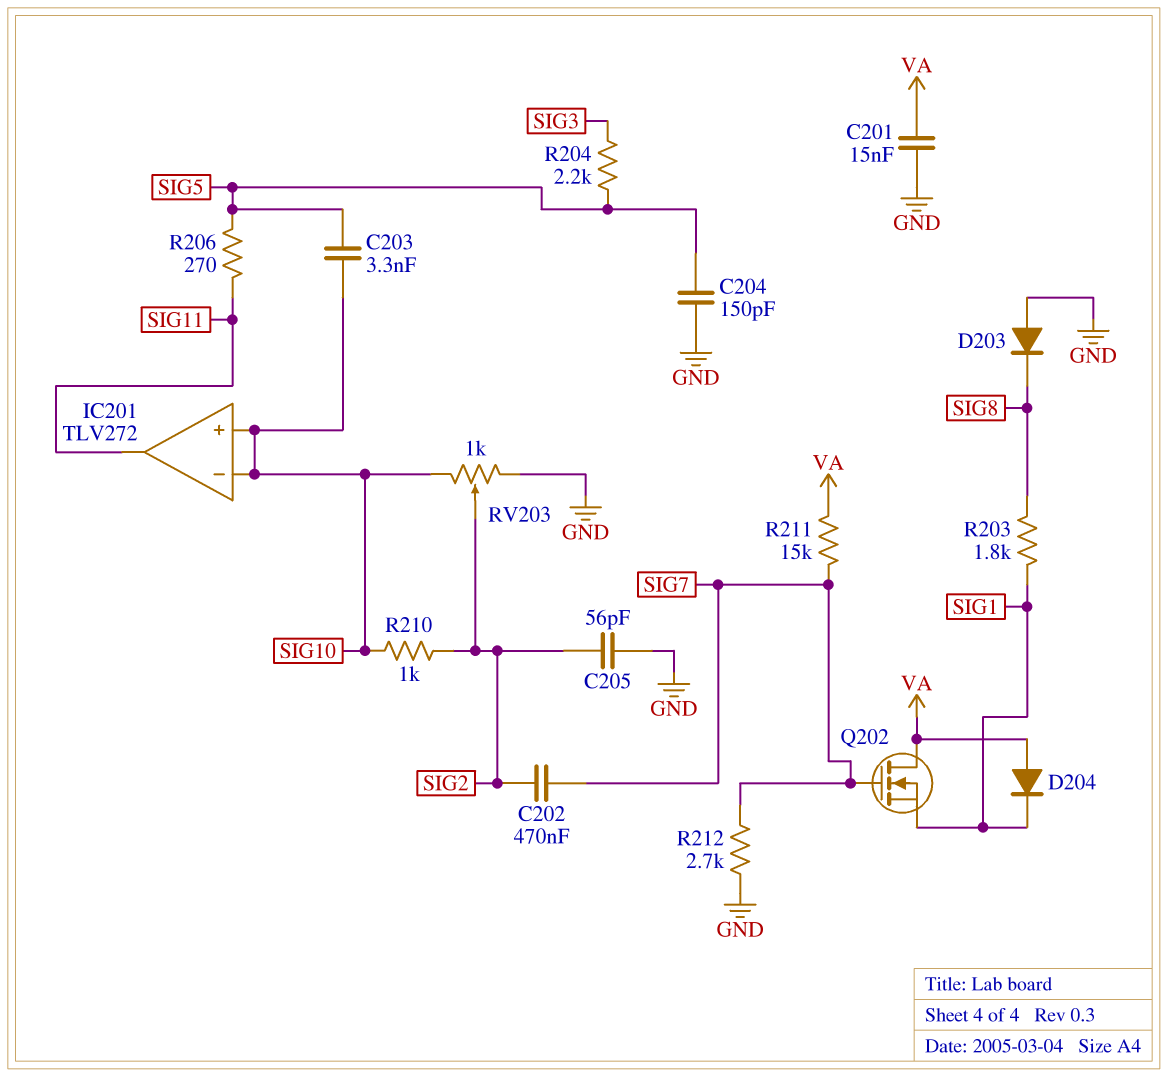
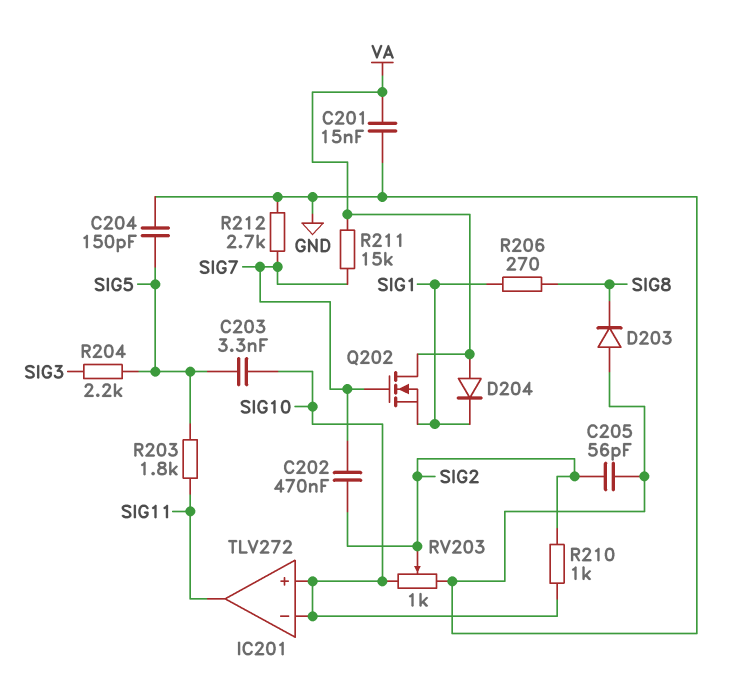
R203: 1.8k (SIG1, SIG8) -> 1.8k (SIG5, SIG11)
R206: 270 (SIG5, SIG11) -> 270 (SIG1, SIG8)

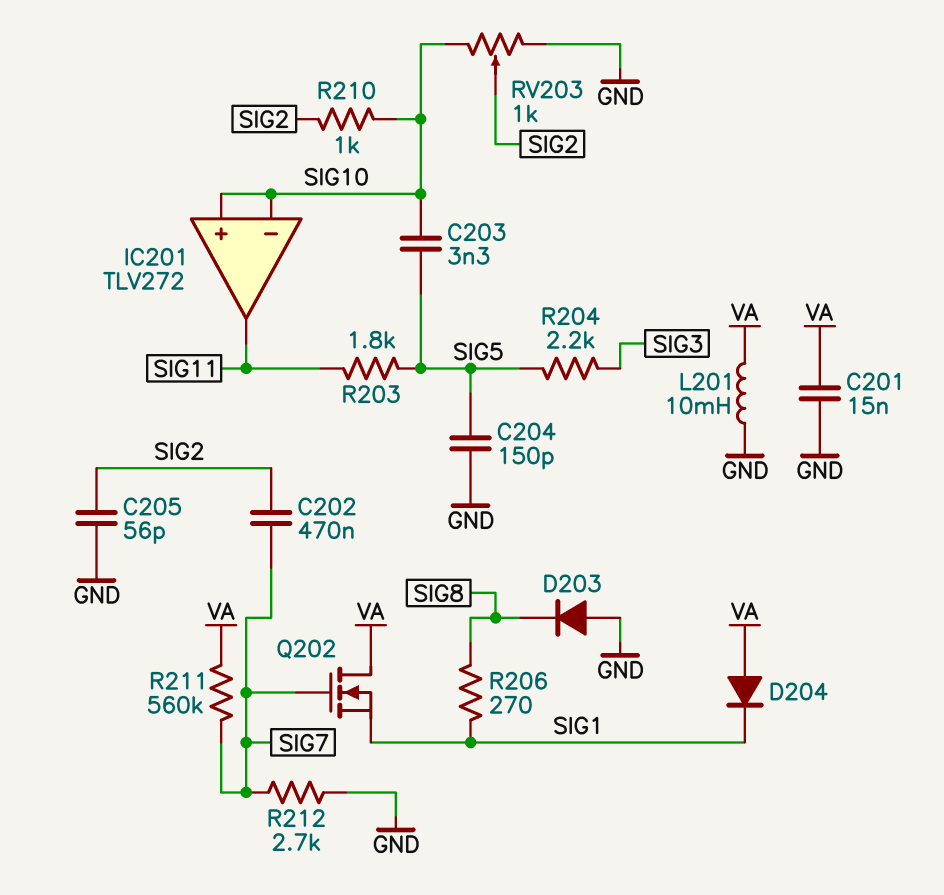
L201: none -> 10mH (GND, VA)
R211: 15k (SIG7, VA) -> 560k (SIG7, VA)

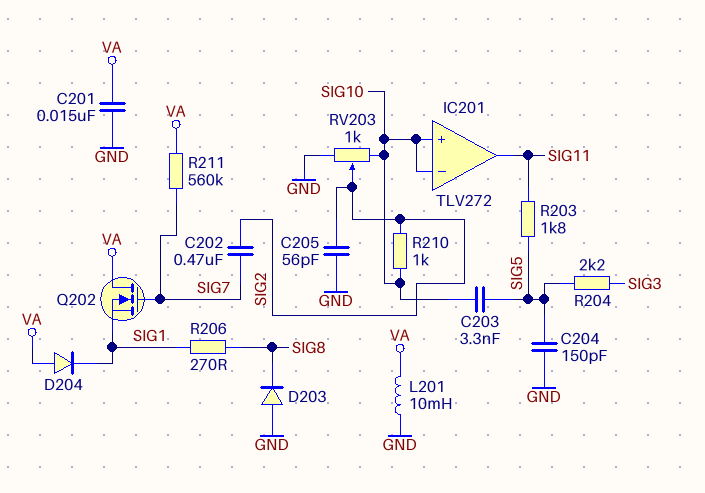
R212: 2.7k (GND, SIG7) -> none

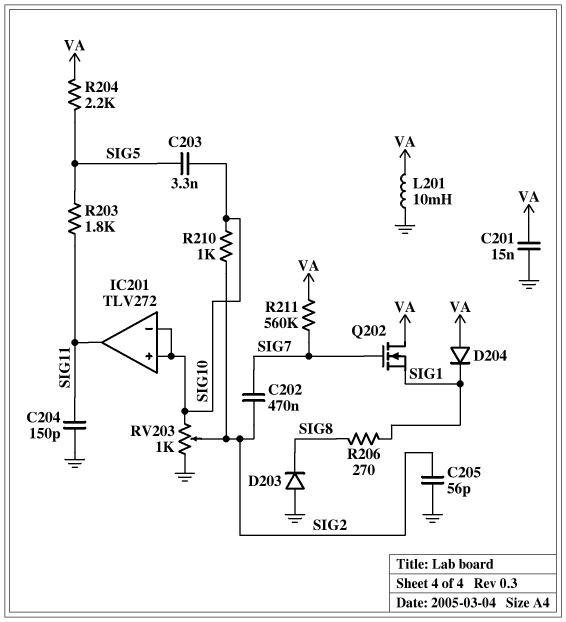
C204: 150pF (GND, SIG5) -> 150pF (GND, SIG11)
R204: 2.2k (SIG3, SIG5) -> 2.2k (SIG5, VA)

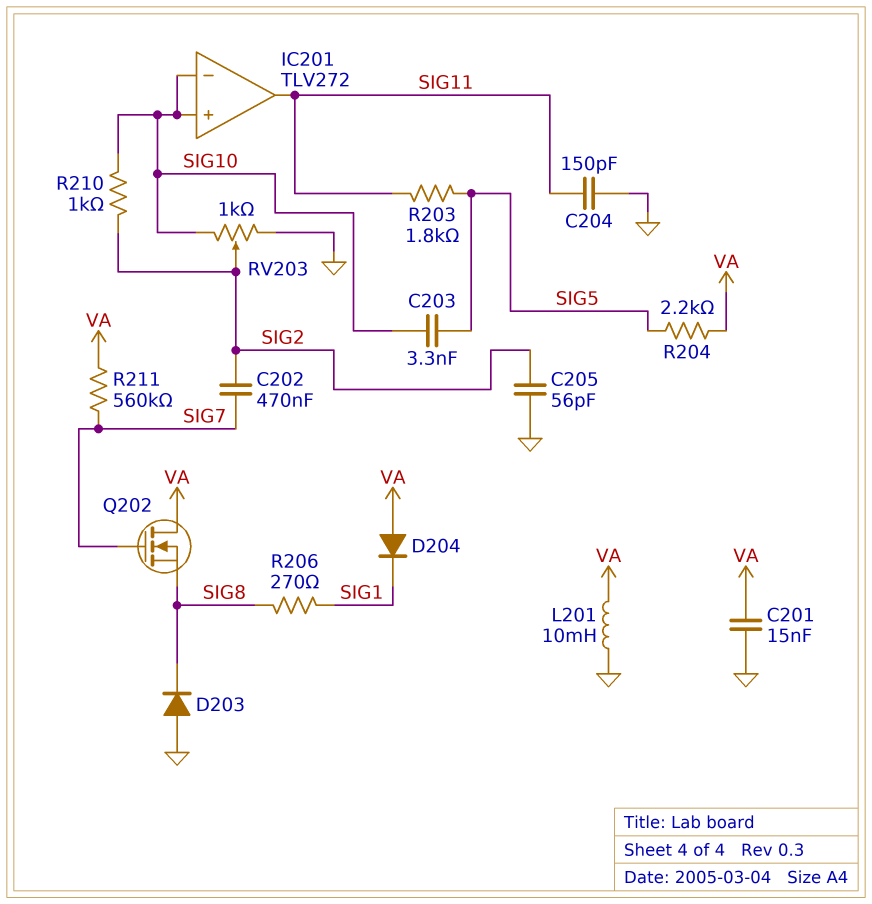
Q202: NMOS (G SIG7, D VA, S SIG1) -> NMOS (G SIG7, D VA, S SIG8)

